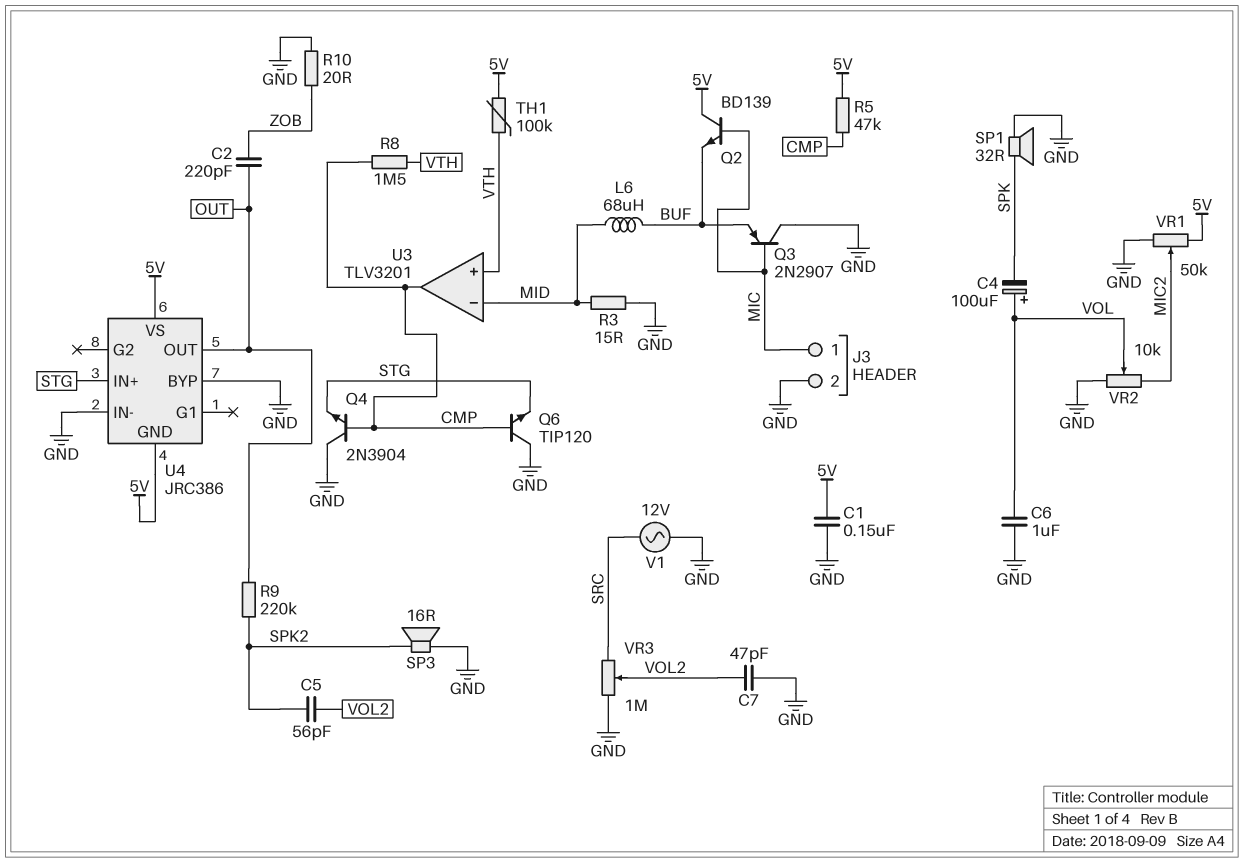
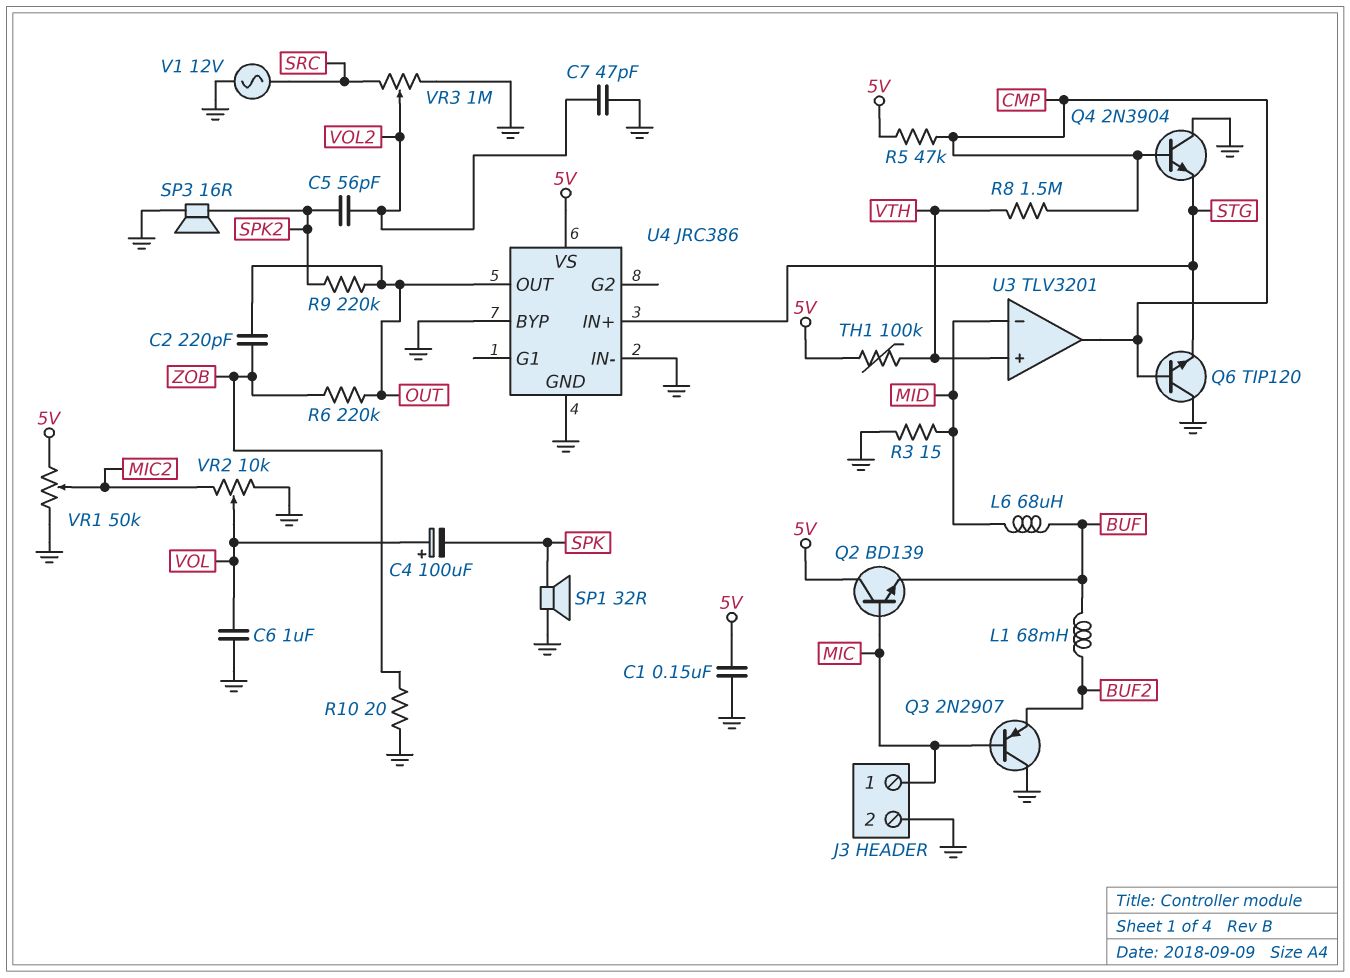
L1: none -> 68mH (BUF, BUF2)
Q3: PNP 2N2907 (B MIC, C GND, E BUF) -> PNP 2N2907 (B MIC, C GND, E BUF2)
R6: none -> 220k (OUT, ZOB)
U4 pin GND: 5V -> GND

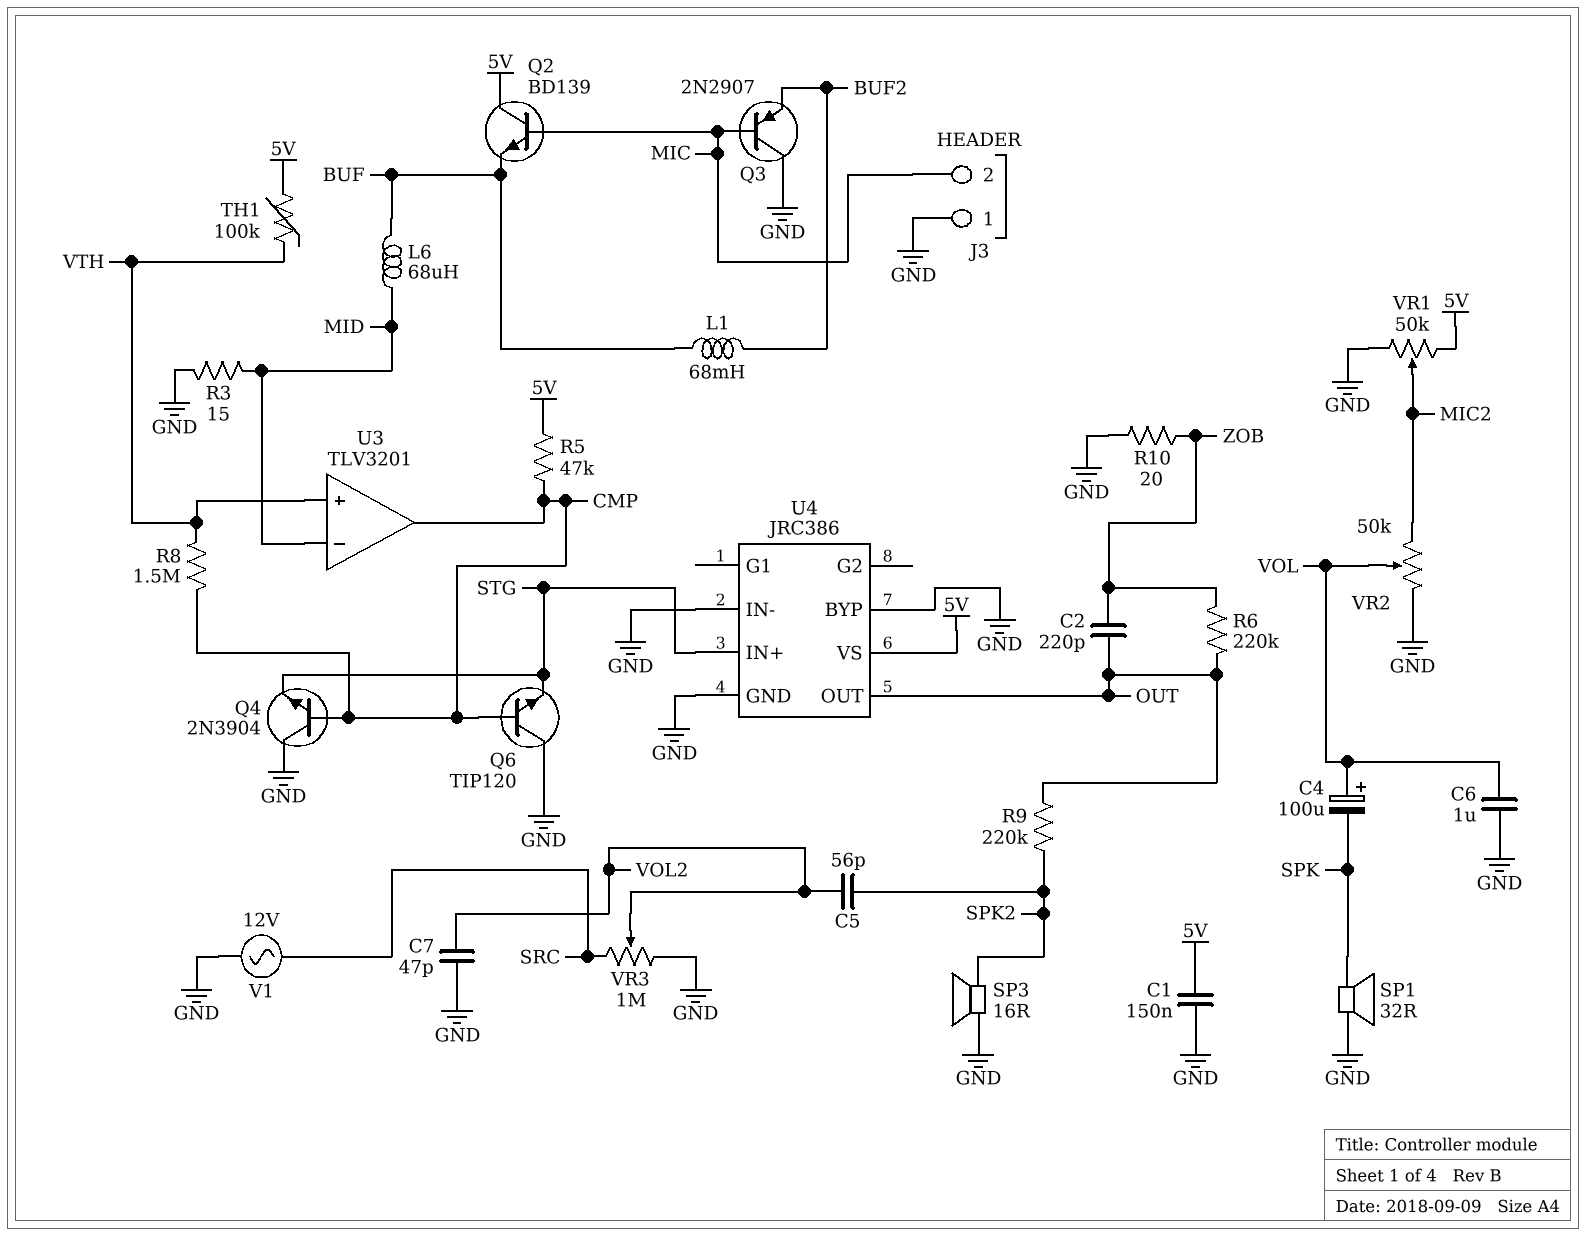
J3 pin 1: MIC -> GND
J3 pin 2: GND -> MIC
VR2: 10k (GND, MIC2, wiper VOL) -> 50k (GND, MIC2, wiper VOL)

